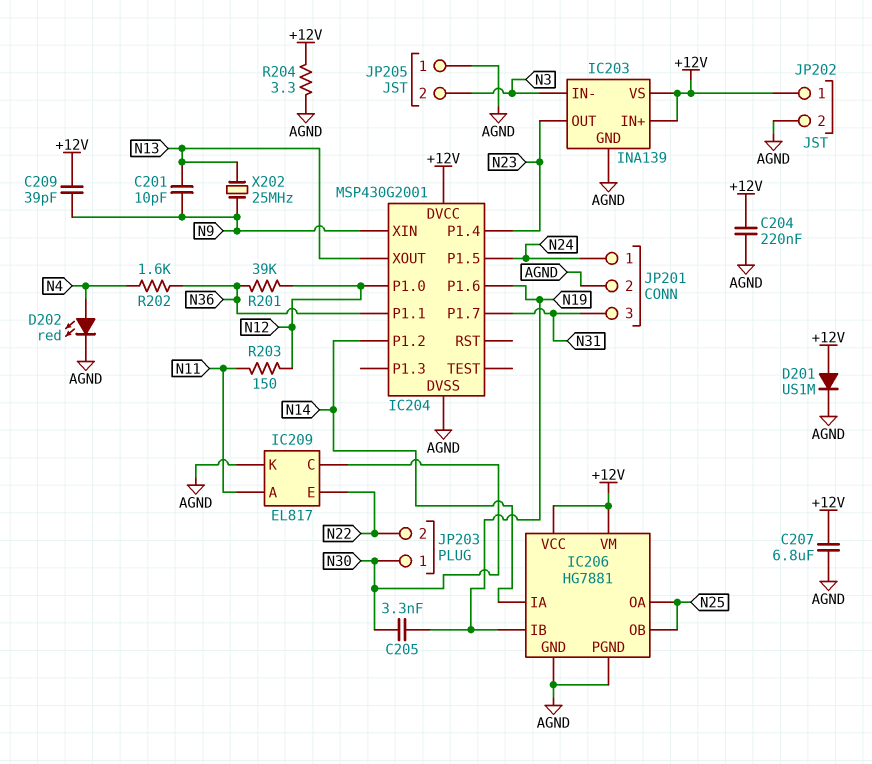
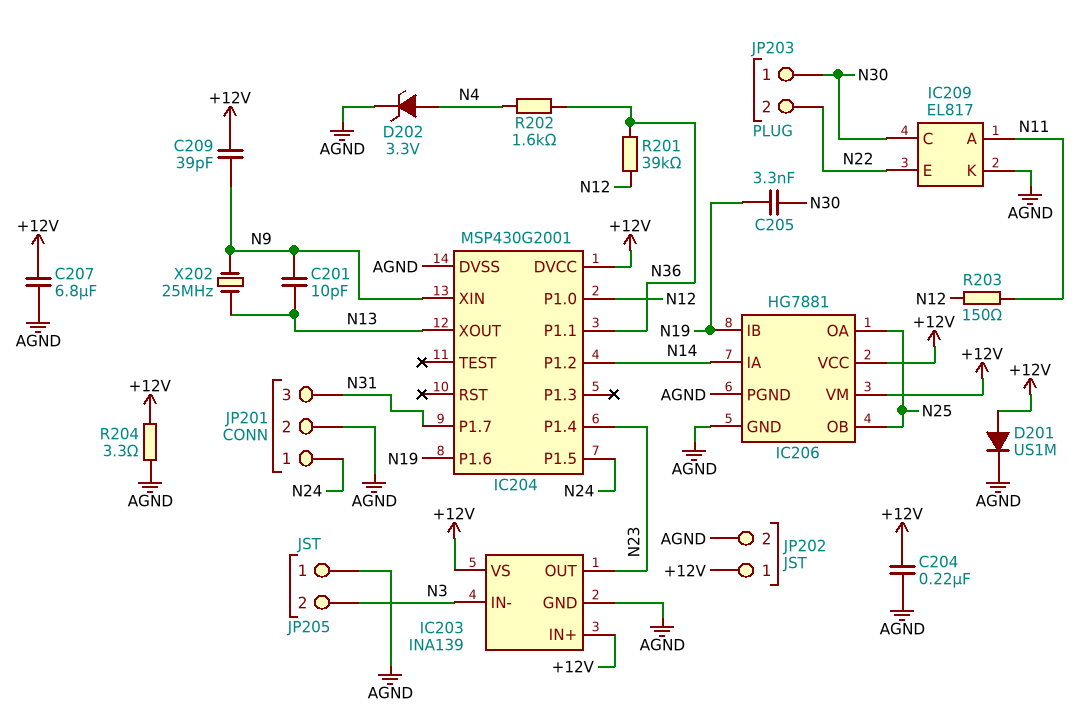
D202: LED red (A N4, K AGND) -> zener 3.3V (A N4, K AGND)

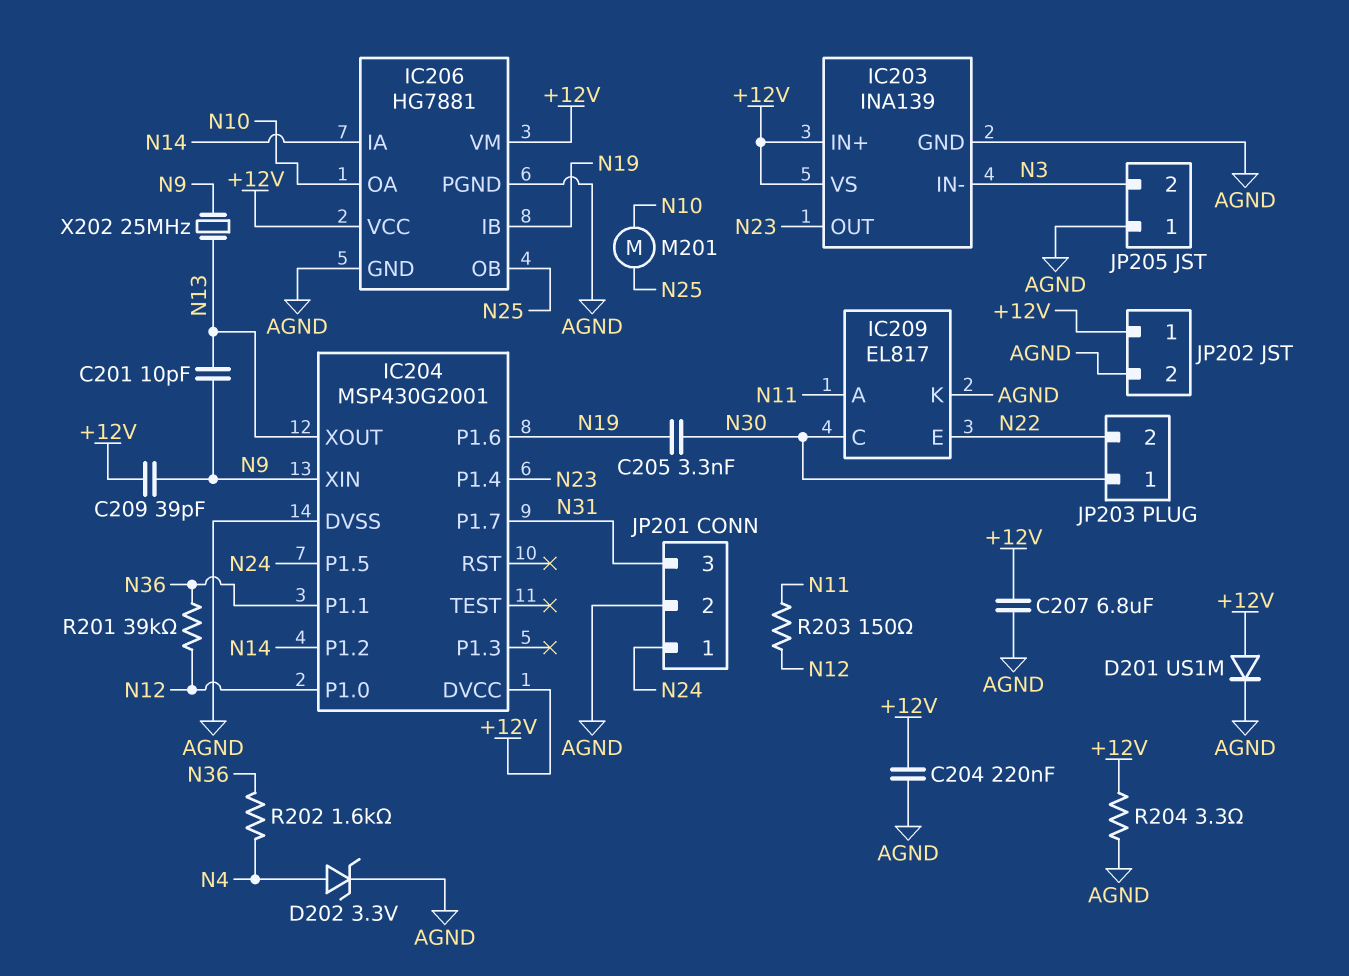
IC206 pin OA: N25 -> N10
M201: none -> motor (N10, N25)

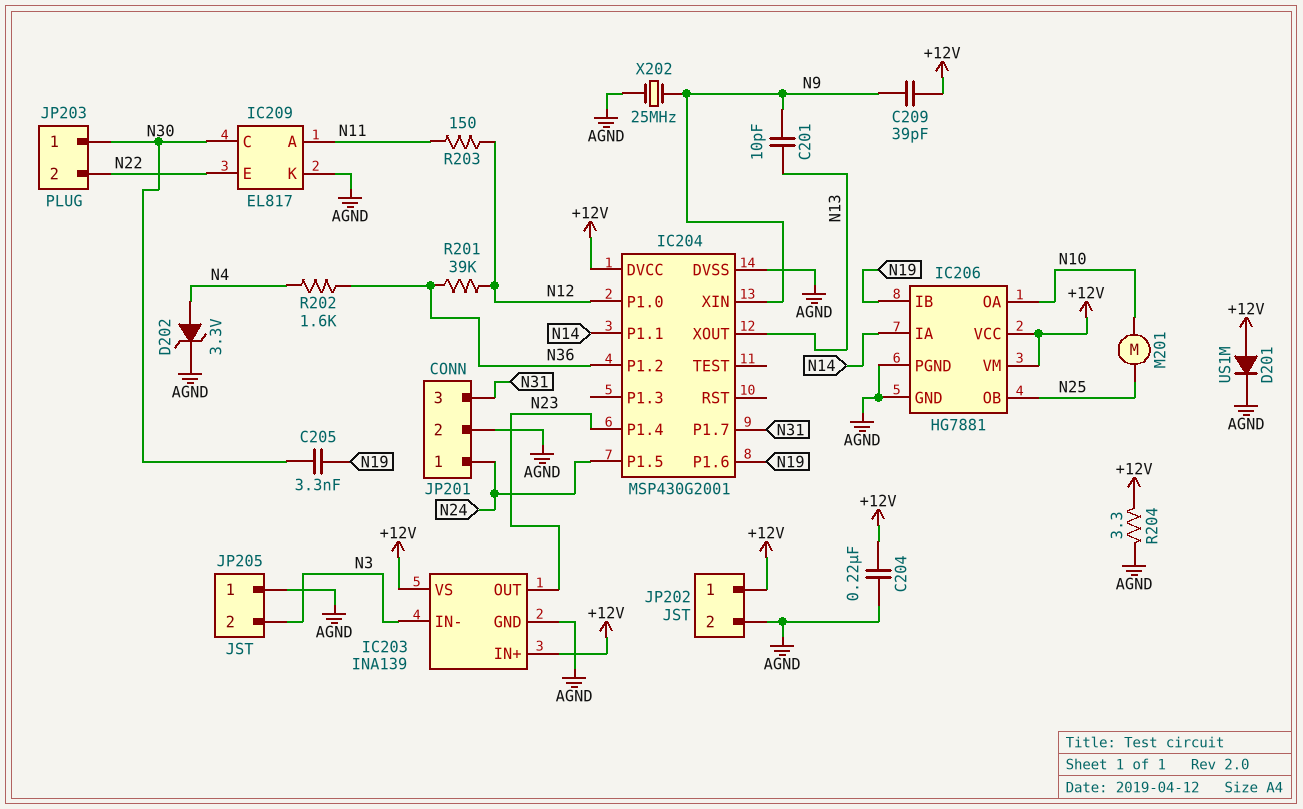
C207: 6.8uF (+12V, AGND) -> none
IC204 pin P1.1: N36 -> N14
IC204 pin P1.2: N14 -> N36
X202: 25MHz (N9, N13) -> 25MHz (AGND, N9)

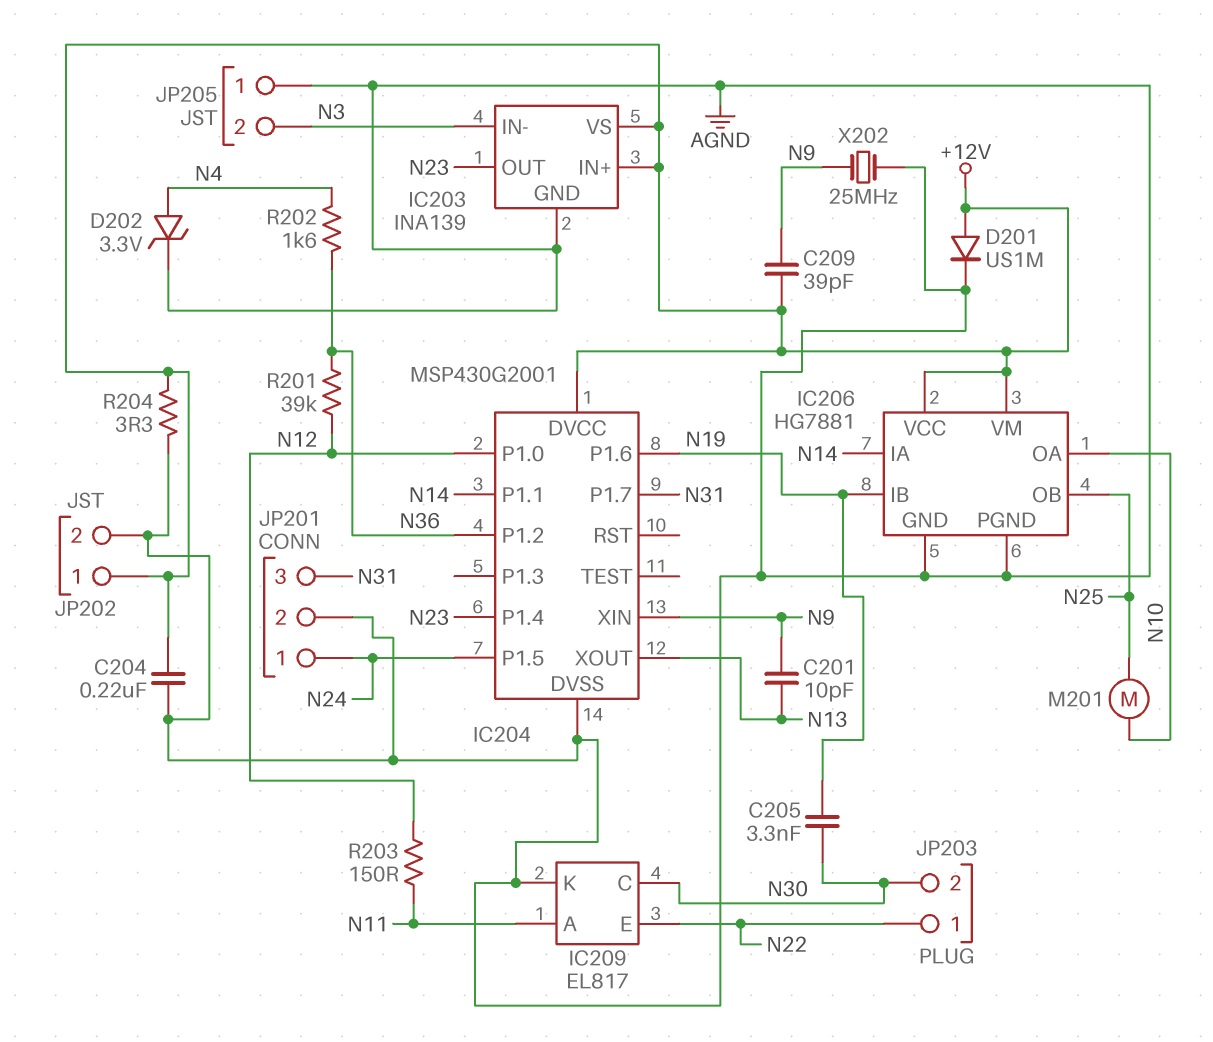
JP203 pin 1: N30 -> N22
JP203 pin 2: N22 -> N30

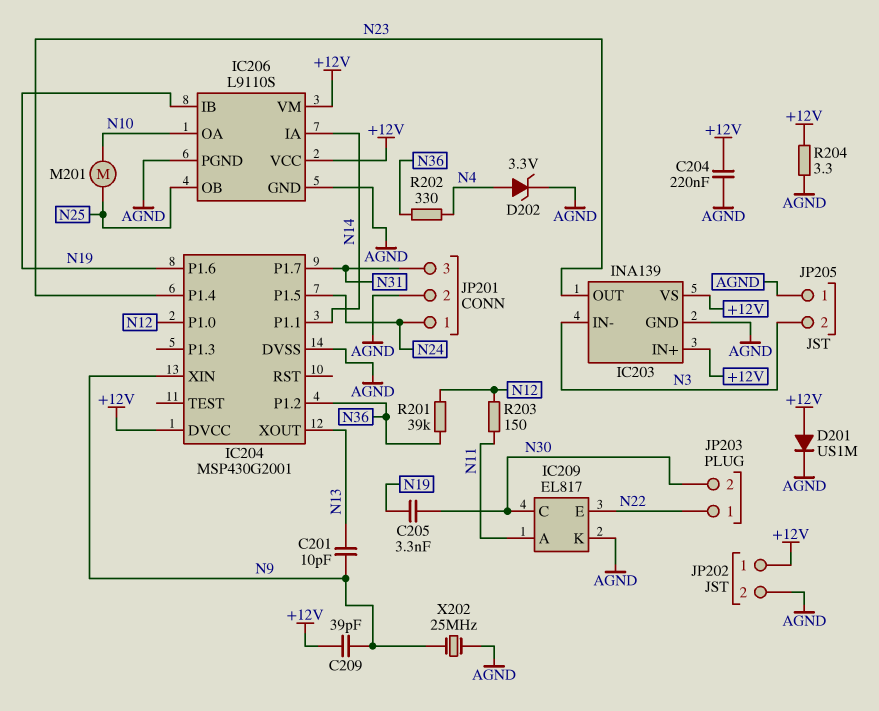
IC206: HG7881 -> L9110S
R202: 1.6k (N4, N36) -> 330 (N4, N36)

